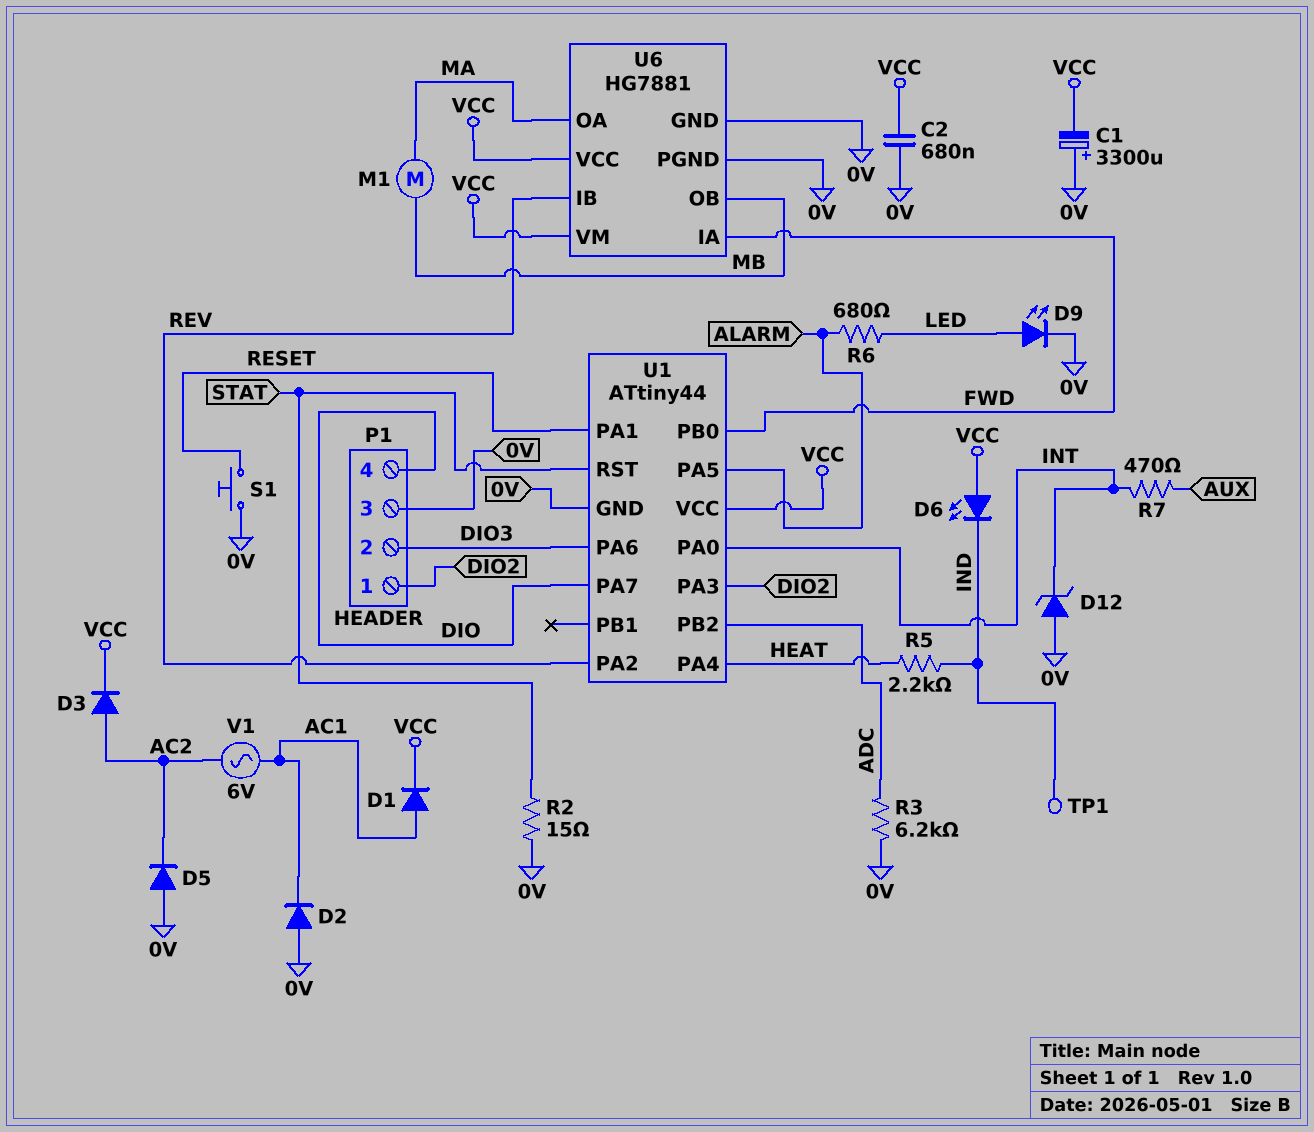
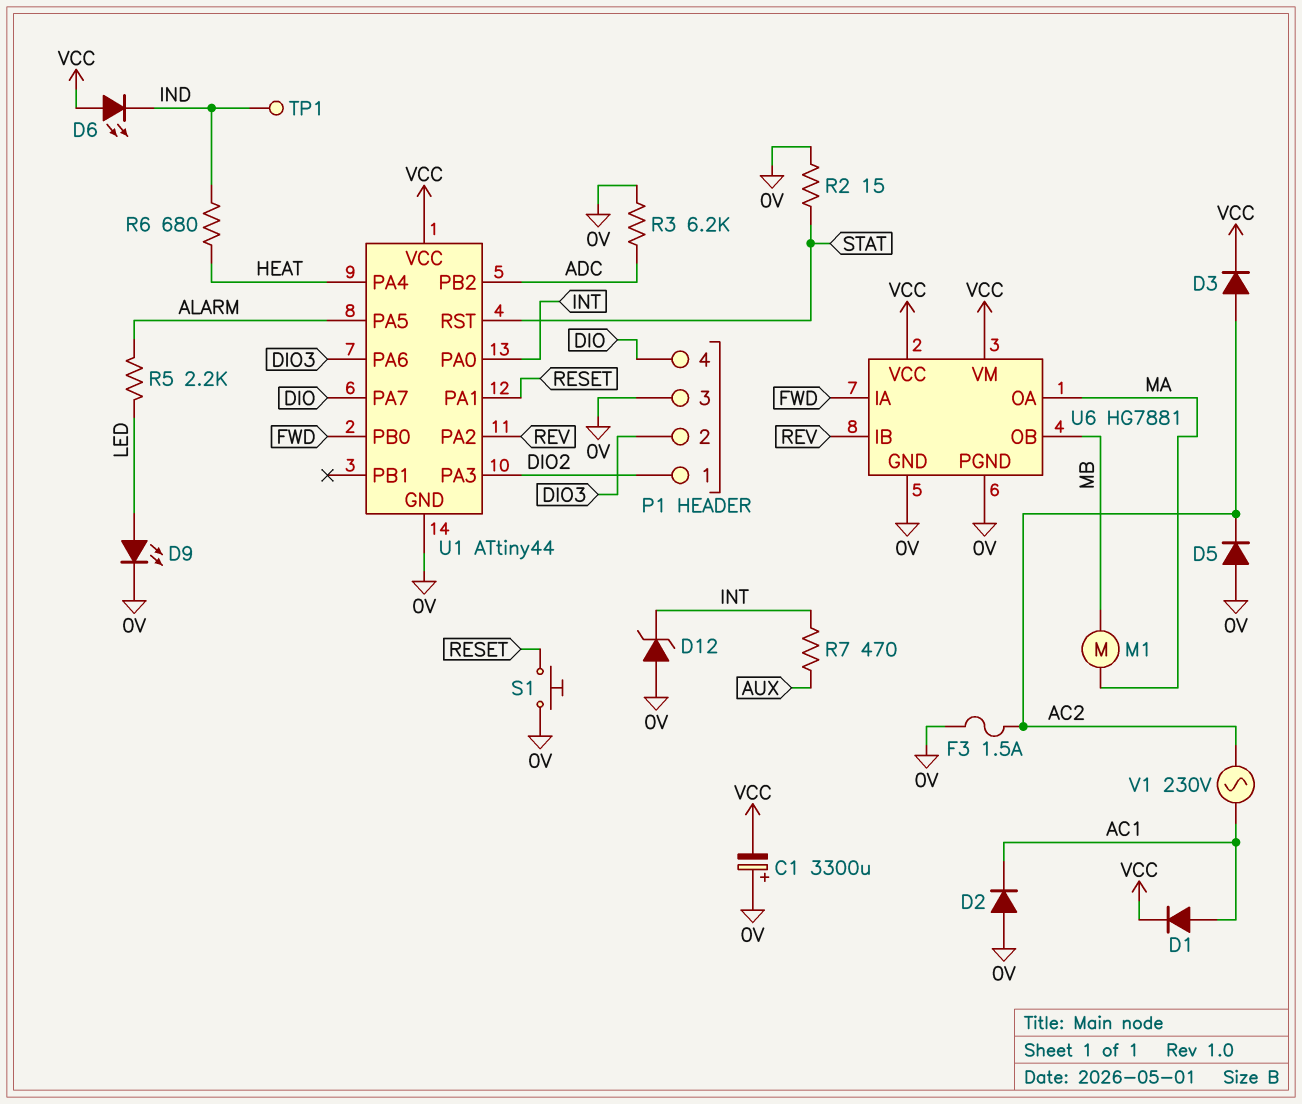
C2: 680nF (0V, VCC) -> none
F3: none -> 1.5A (0V, AC2)
R5: 2.2k (HEAT, IND) -> 2.2k (ALARM, LED)
R6: 680 (ALARM, LED) -> 680 (HEAT, IND)
V1: AC 6V (AC1, AC2) -> AC 230V (AC1, AC2)

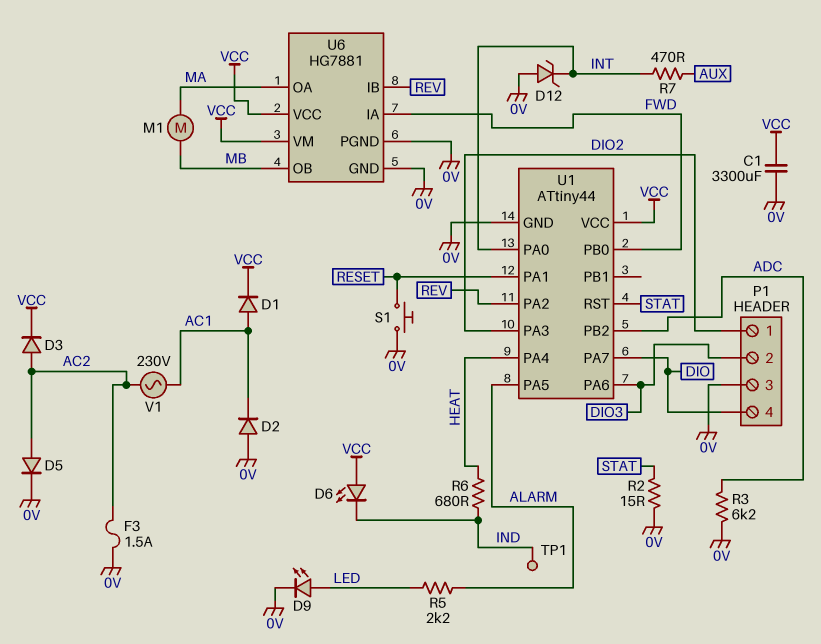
C1: 3300uF (plus 0V, minus VCC) -> 3300uF (0V, VCC)
D5: diode (A 0V, K AC2) -> diode (A AC2, K 0V)

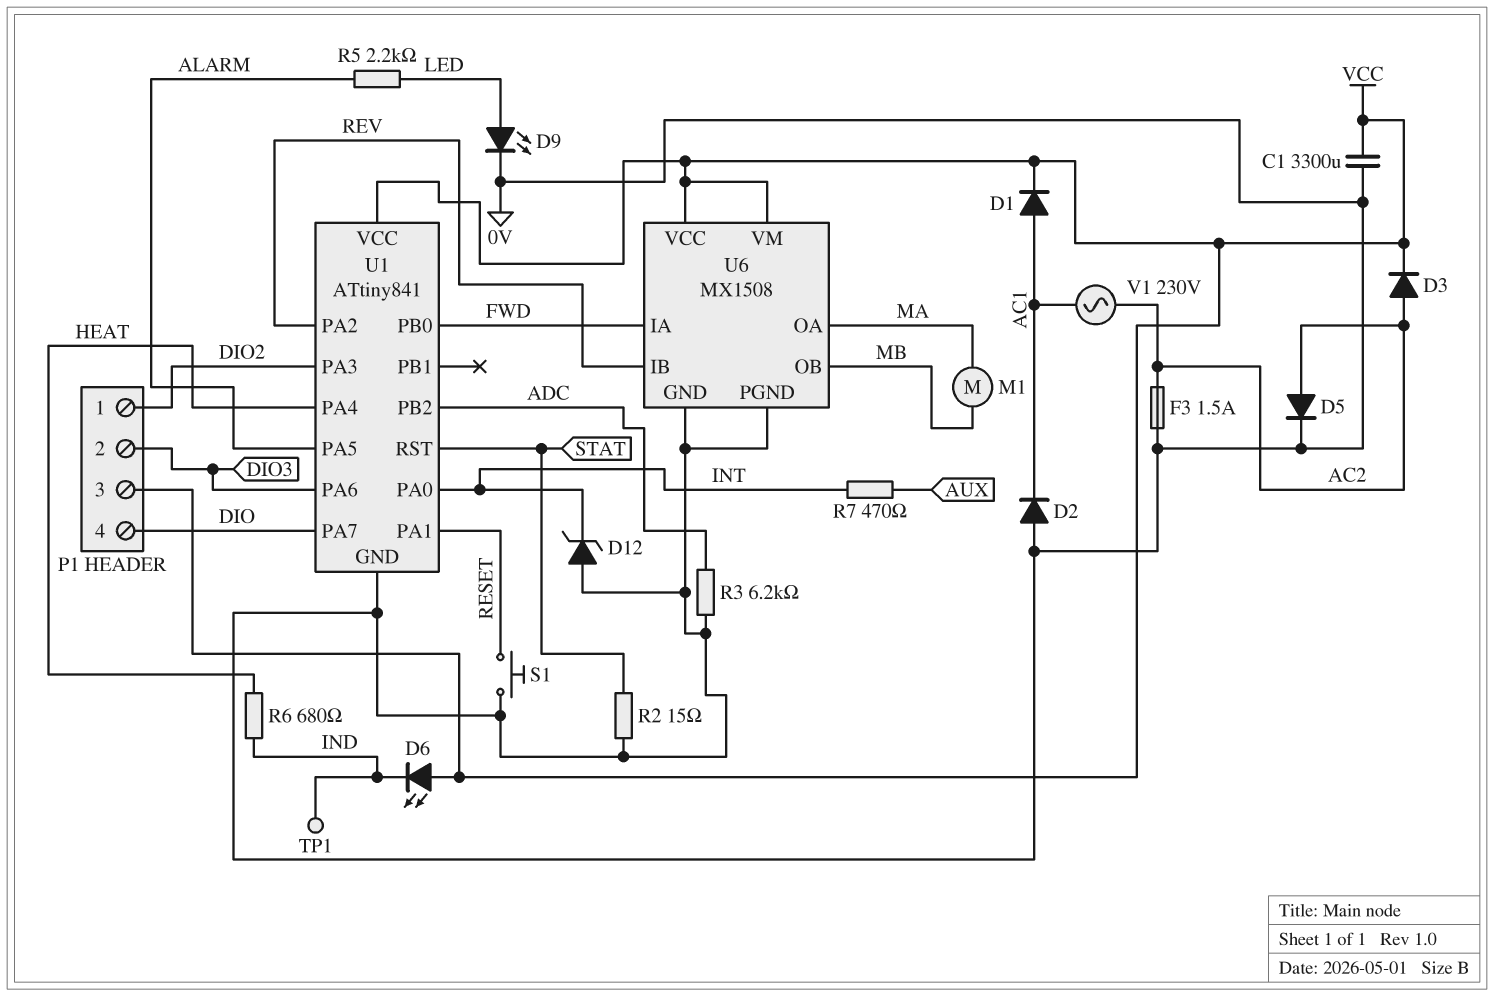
P1 pin 3: 0V -> VCC
U1: ATtiny44 -> ATtiny841
U6: HG7881 -> MX1508

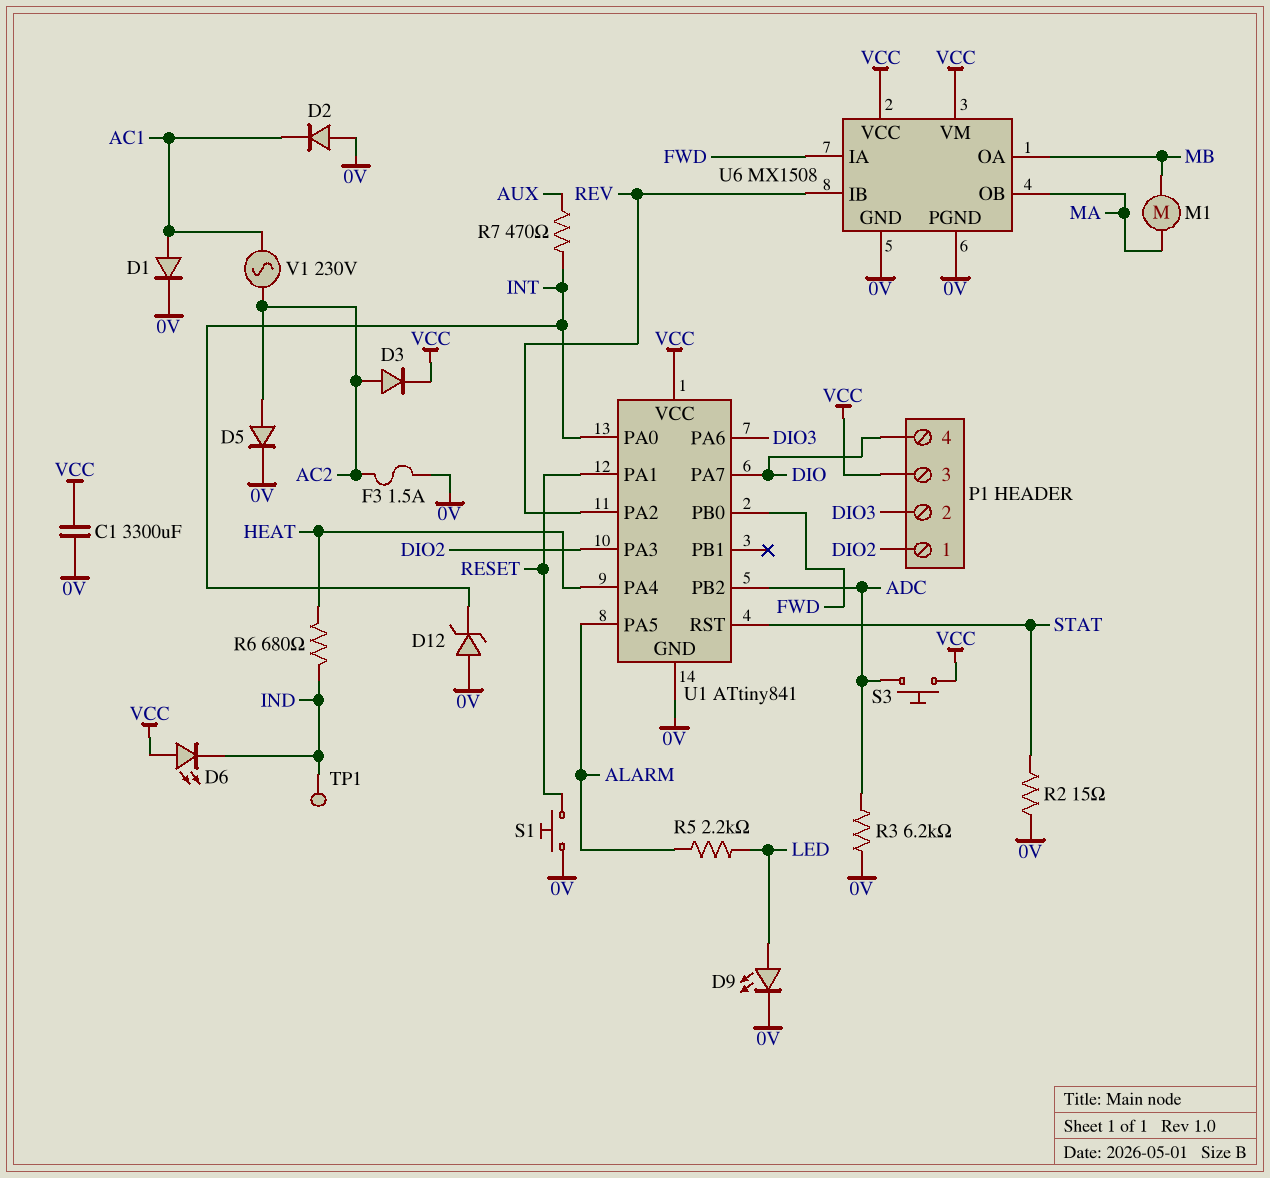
D1: diode (A AC1, K VCC) -> diode (A AC1, K 0V)
S3: none -> button (ADC, VCC)
U6 pin OA: MA -> MB
U6 pin OB: MB -> MA

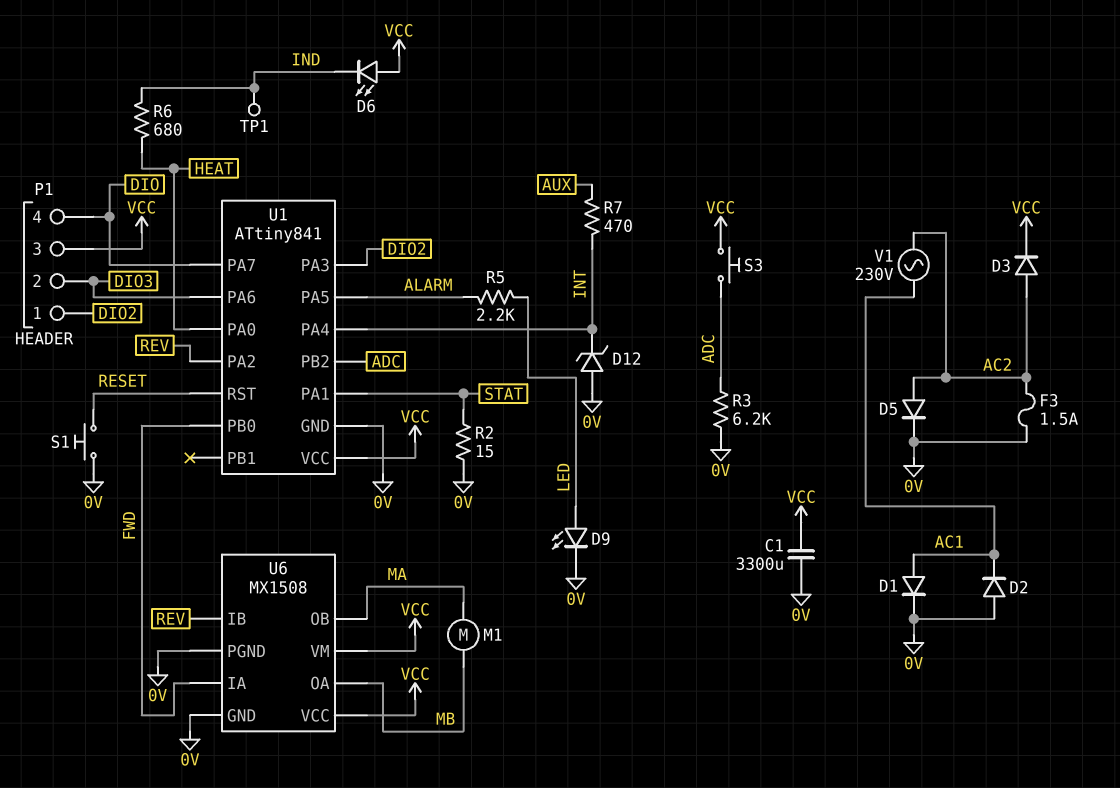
U1 pin PA0: INT -> HEAT
U1 pin PA1: RESET -> STAT
U1 pin PA4: HEAT -> INT
U1 pin RST: STAT -> RESET

